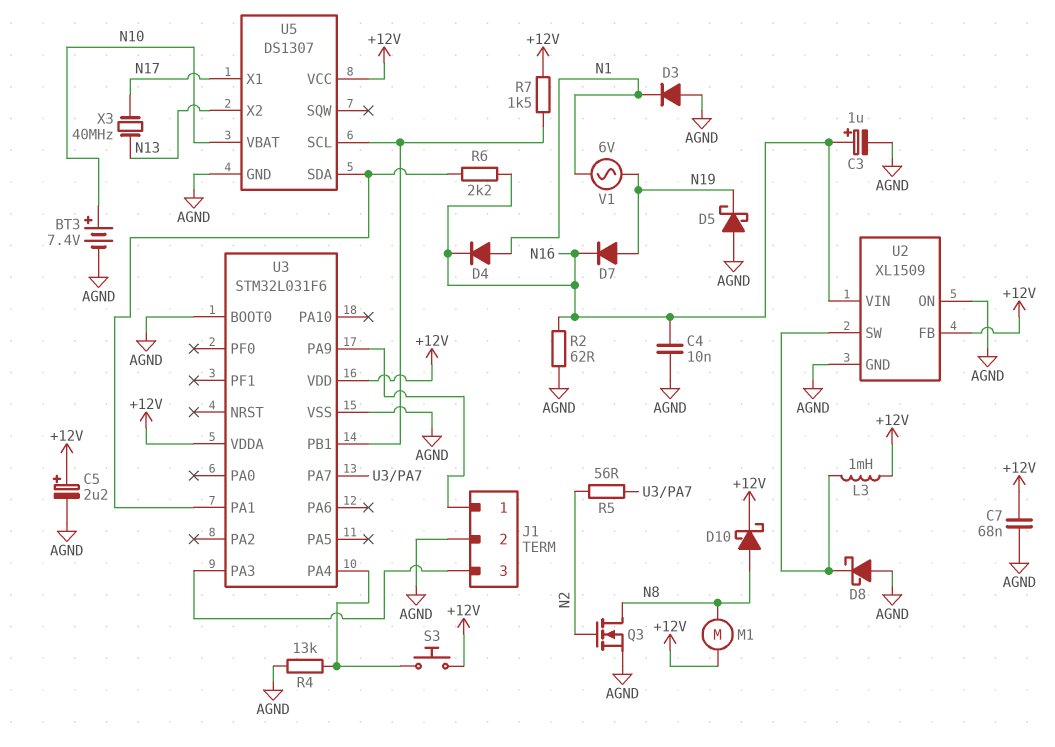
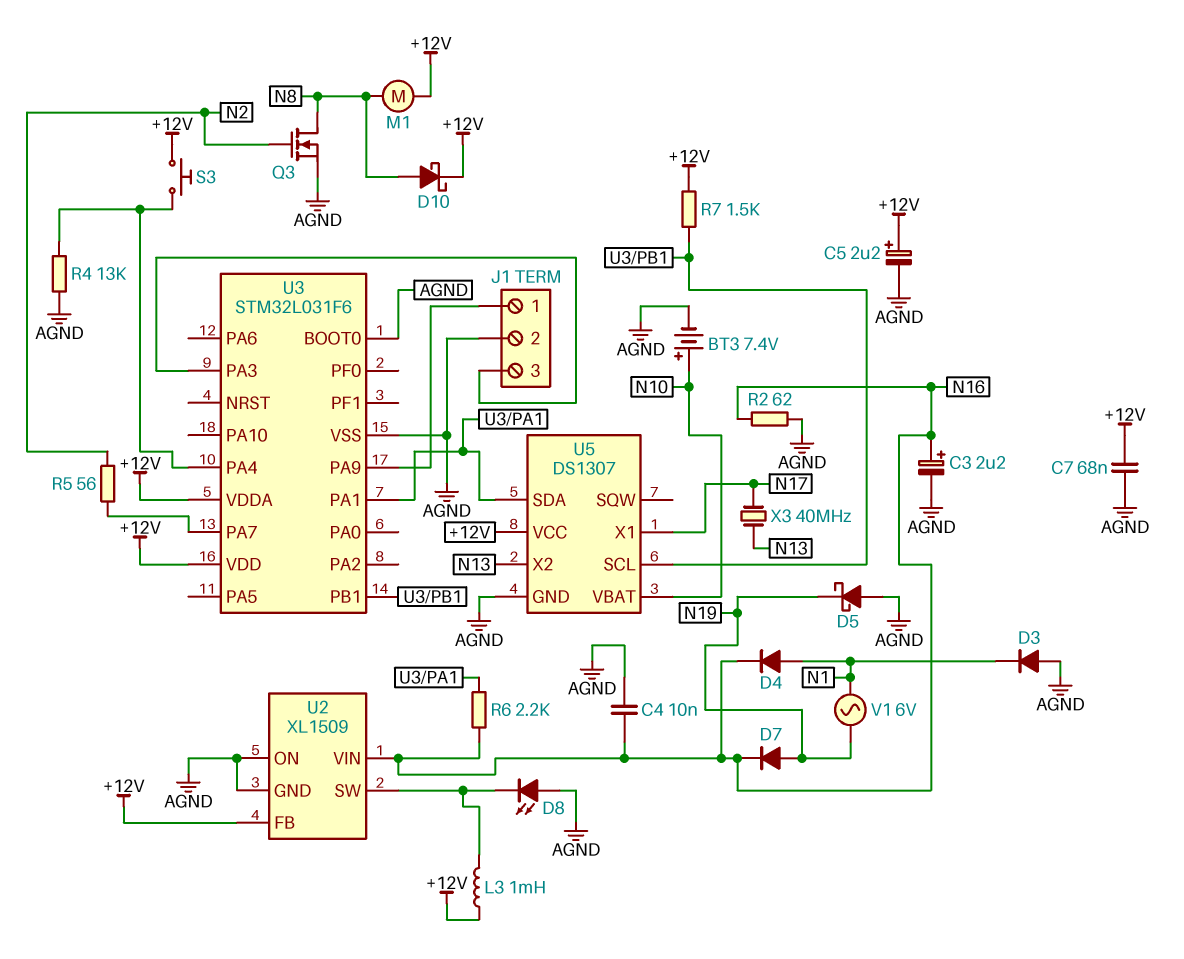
C3: 1uF (plus N16, minus AGND) -> 2.2uF (plus N16, minus AGND)
D8: schottky (A AGND, K U2/SW) -> LED (A AGND, K U2/SW)

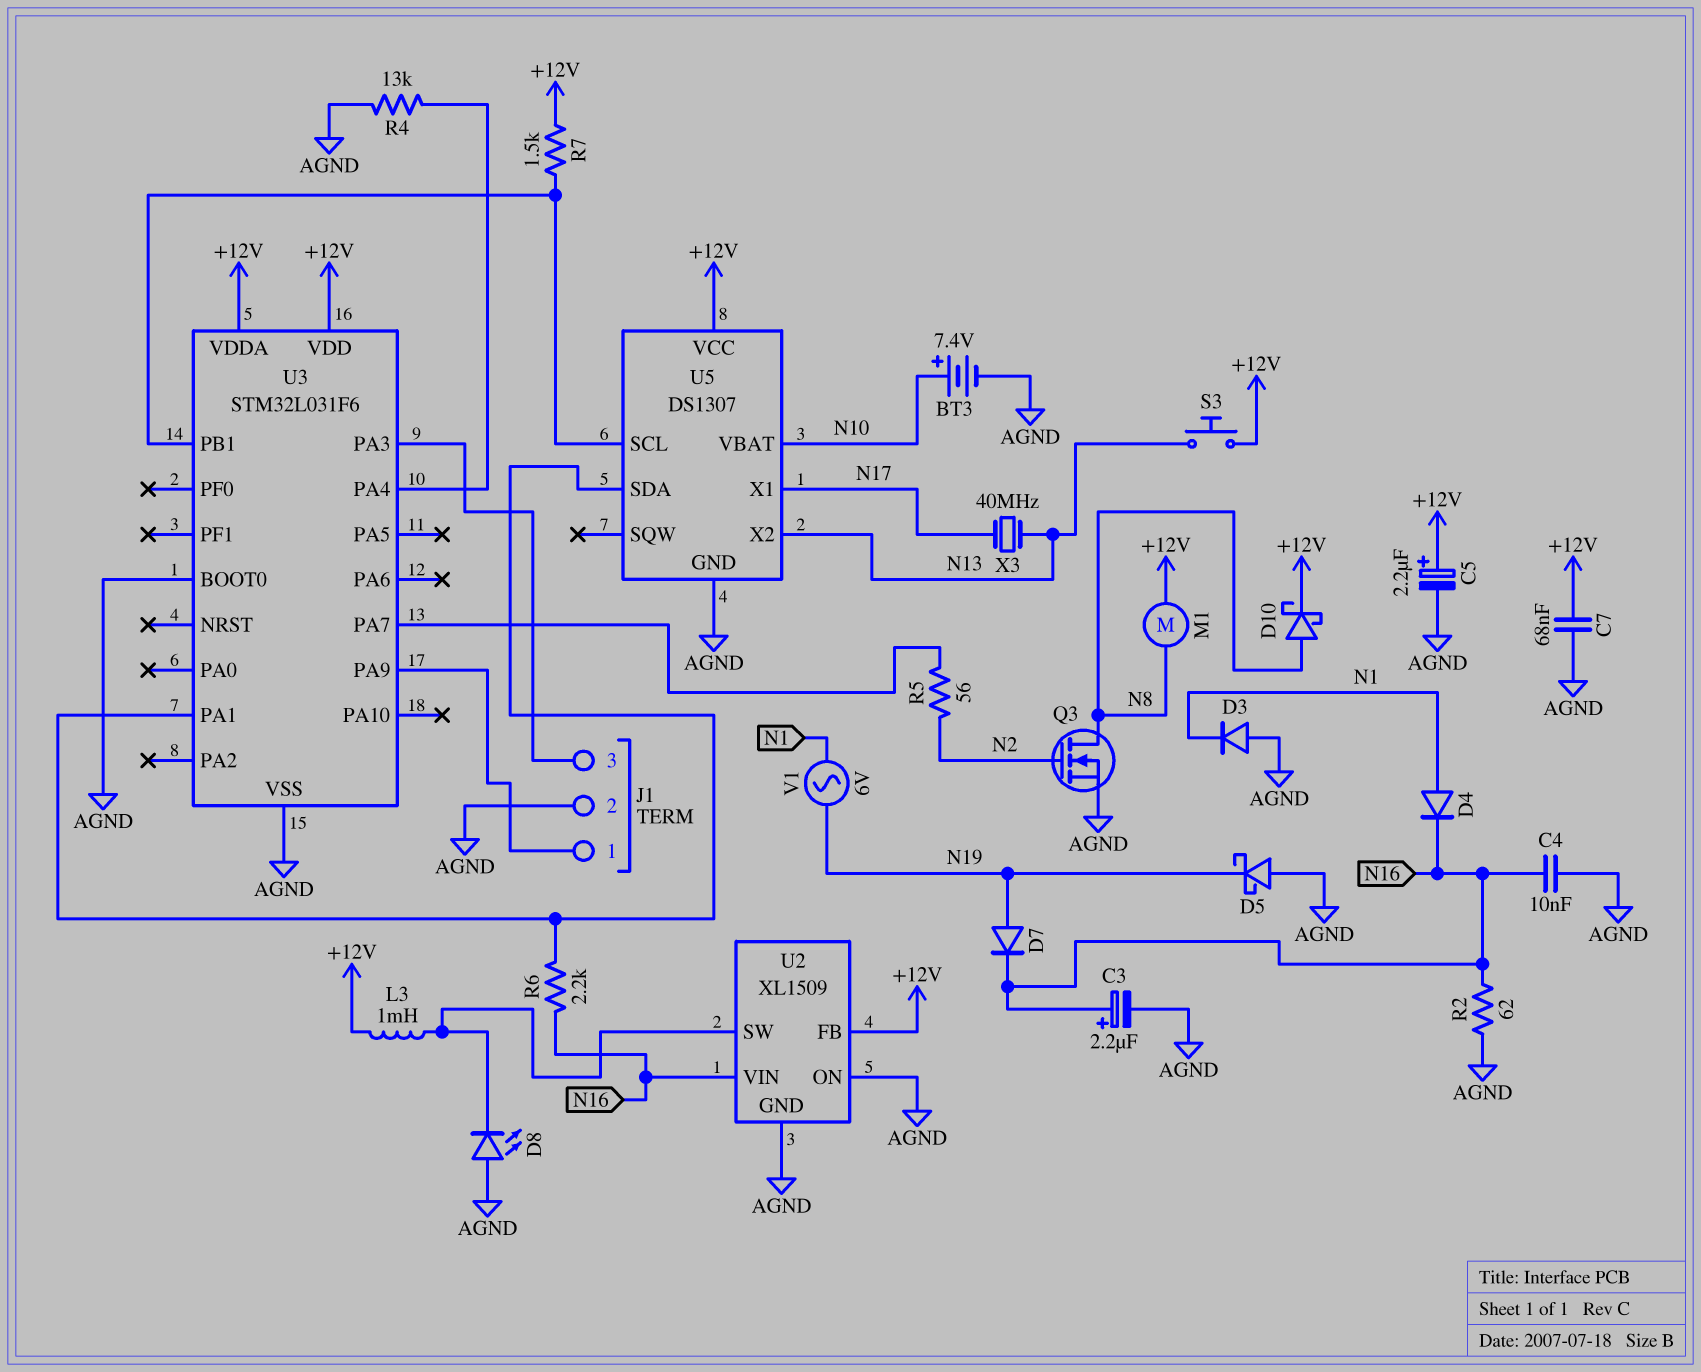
S3: button (+12V, U3/PA4) -> button (+12V, N13)

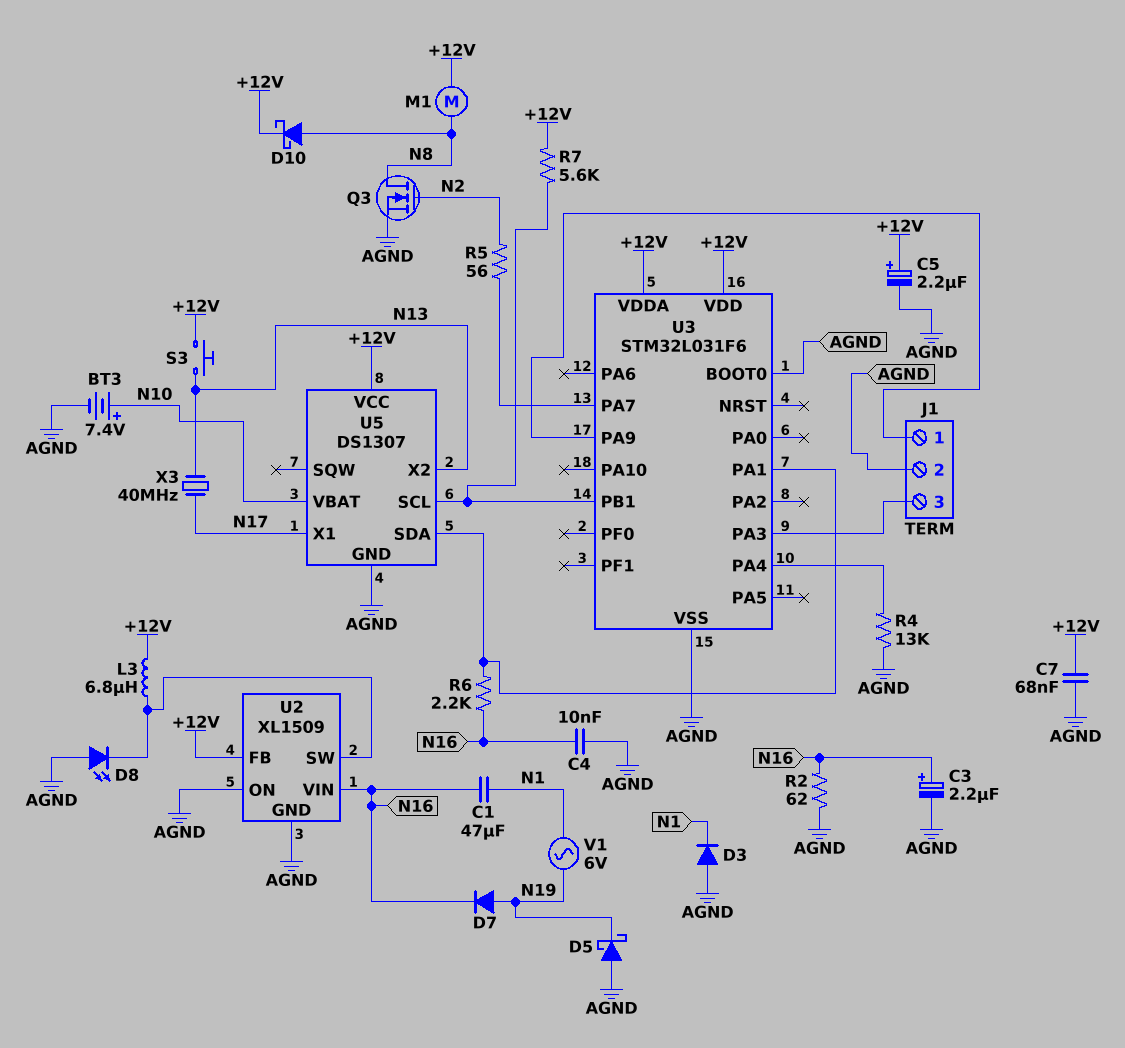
C1: none -> 47uF (N1, N16)
D4: diode (A N1, K N16) -> none
L3: 1mH (+12V, U2/SW) -> 6.8uH (+12V, U2/SW)
R7: 1.5k (+12V, U3/PB1) -> 5.6k (+12V, U3/PB1)

